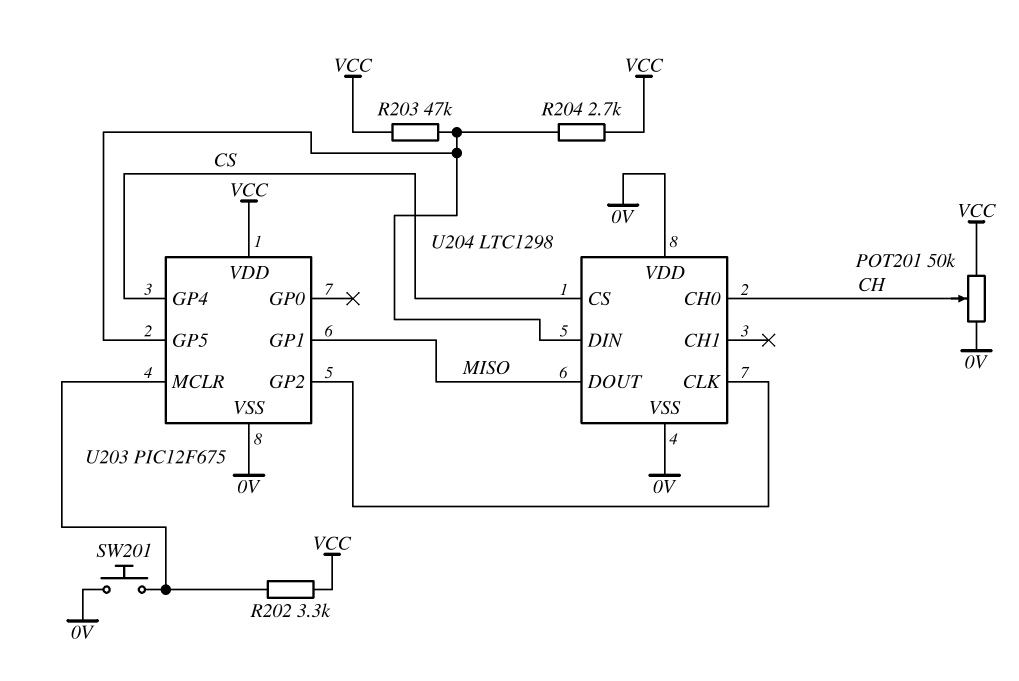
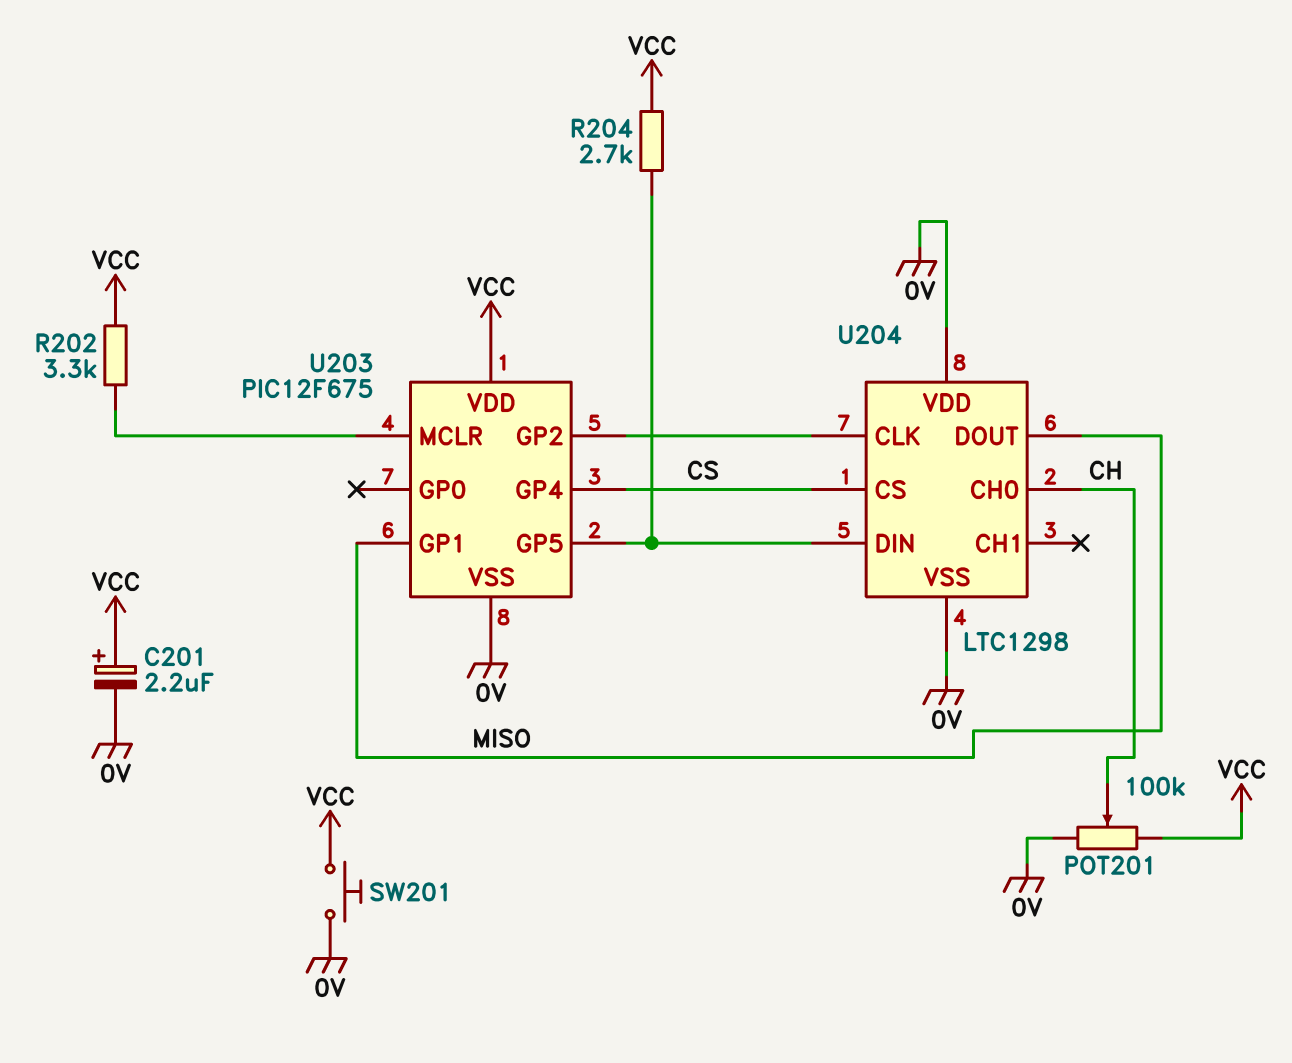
C201: none -> 2.2uF (plus VCC, minus 0V)
POT201: 50k (0V, VCC, wiper CH) -> 100k (0V, VCC, wiper CH)
R203: 47k (U203/GP5, VCC) -> none
SW201: button (0V, U203/MCLR) -> button (0V, VCC)

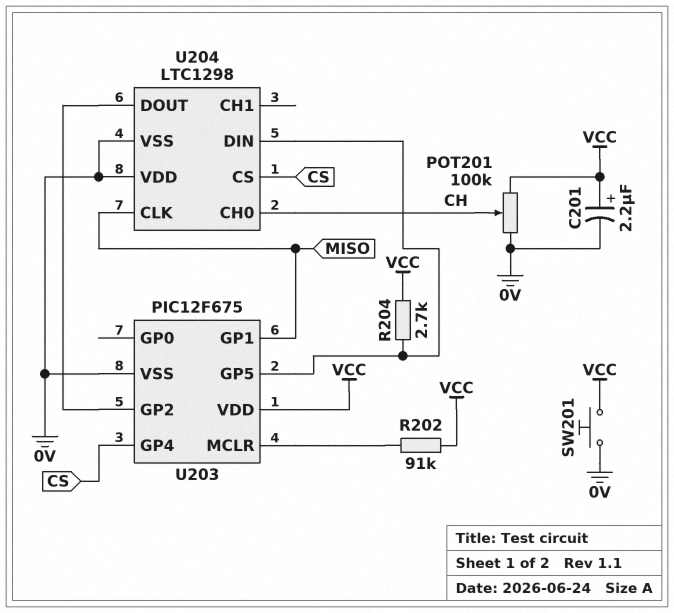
R202: 3.3k (U203/MCLR, VCC) -> 91k (U203/MCLR, VCC)
U204 pin CLK: U203/GP2 -> MISO
U204 pin DOUT: MISO -> U203/GP2

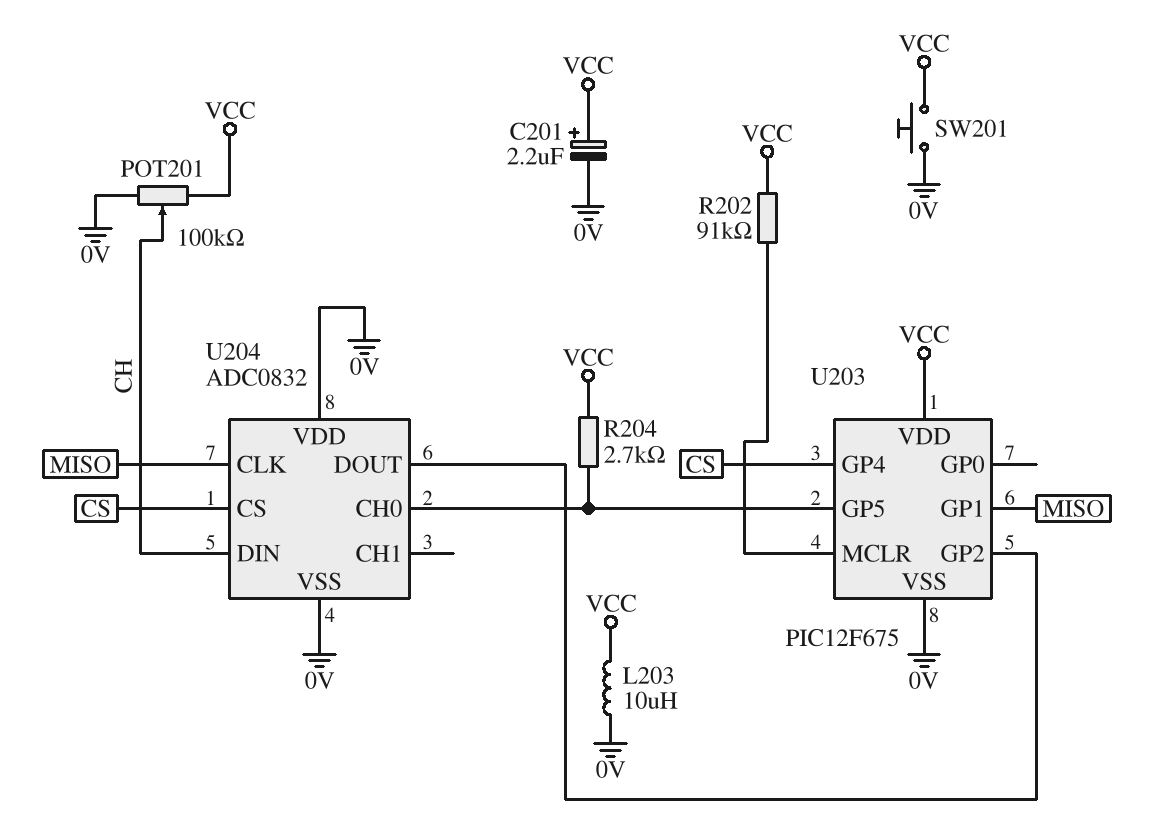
L203: none -> 10uH (0V, VCC)
U204: LTC1298 -> ADC0832
U204 pin CH0: CH -> U203/GP5
U204 pin DIN: U203/GP5 -> CH

